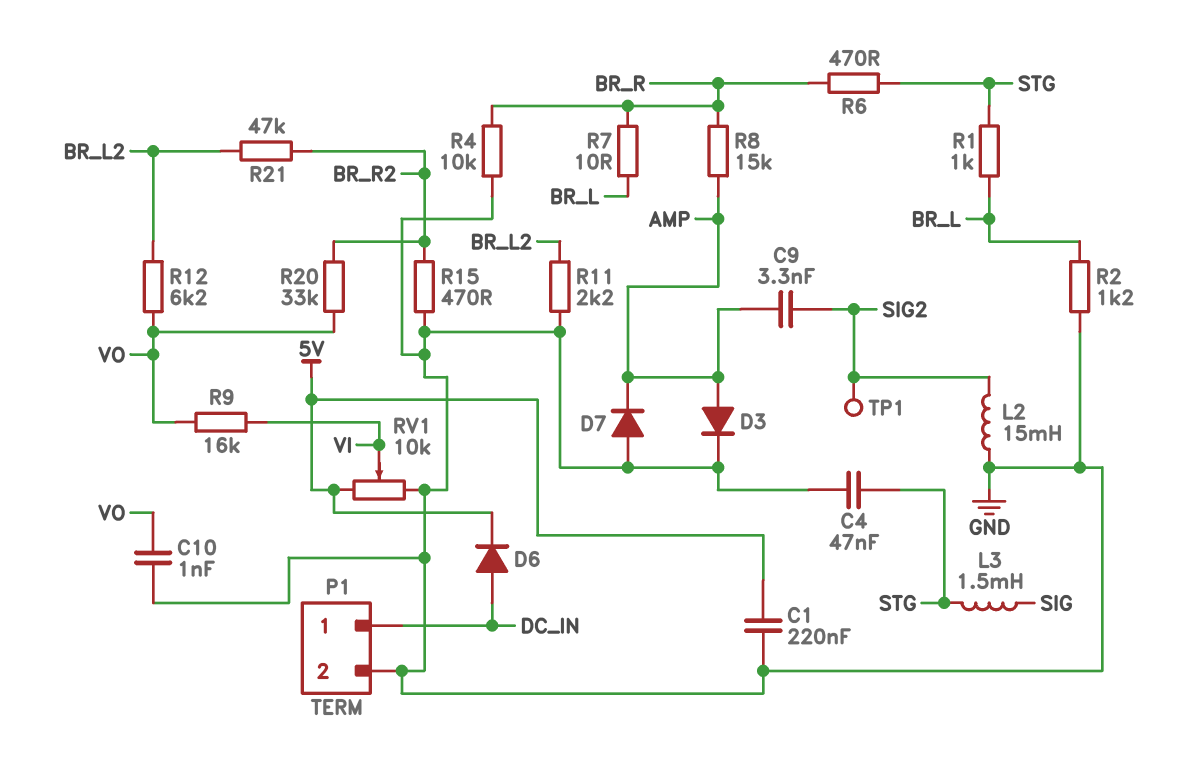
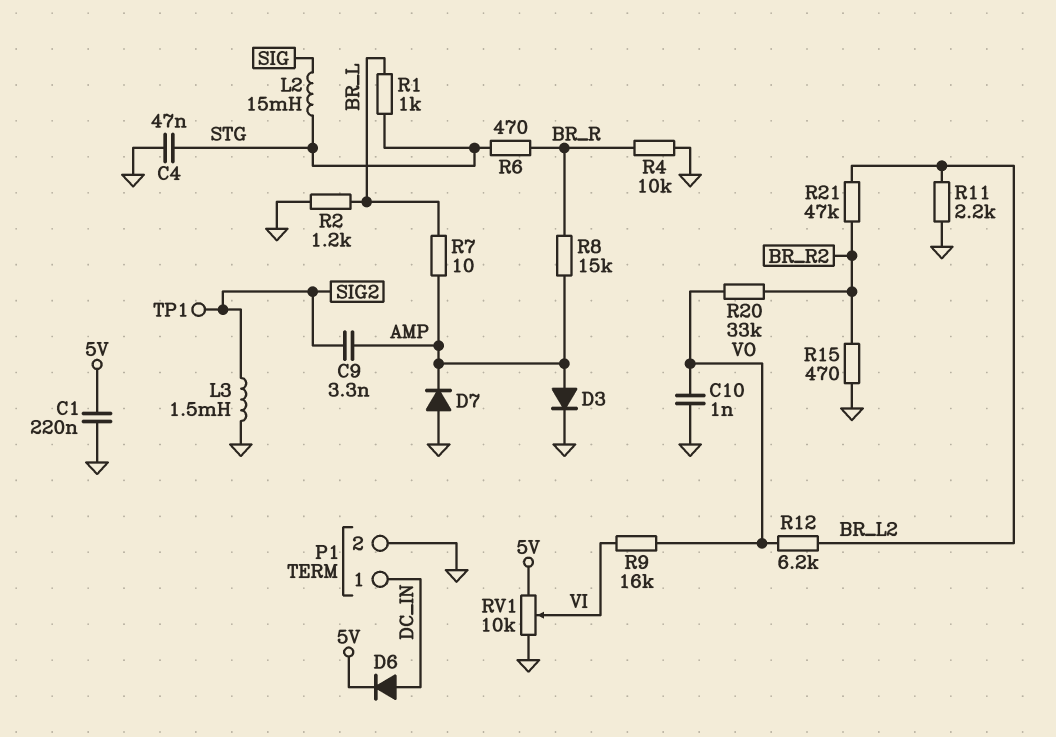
L2: 15mH (GND, SIG2) -> 15mH (SIG, STG)
L3: 1.5mH (SIG, STG) -> 1.5mH (GND, SIG2)
R7: 10 (BR_L, BR_R) -> 10 (AMP, BR_L)

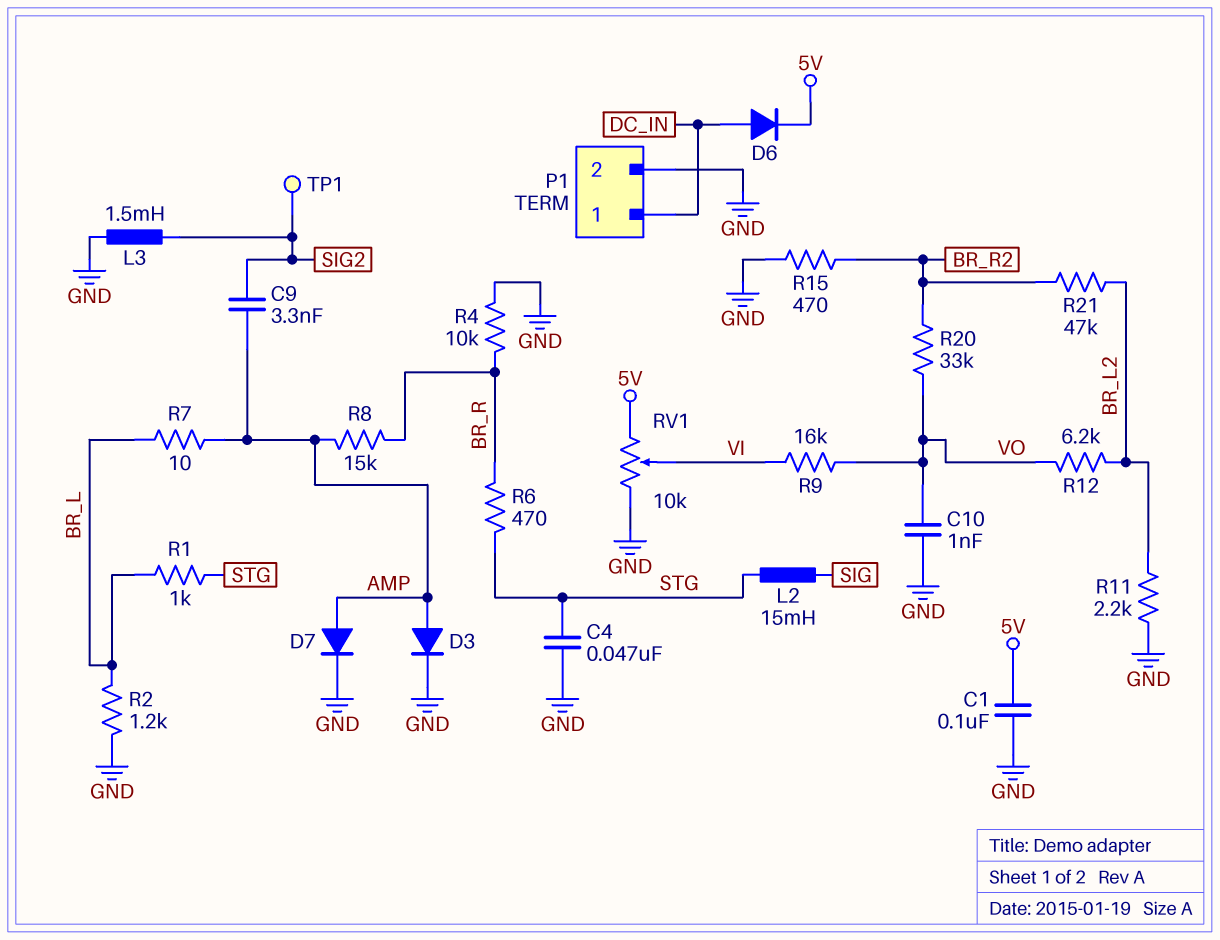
C1: 220nF (5V, GND) -> 100nF (5V, GND)
D7: diode (A GND, K AMP) -> diode (A AMP, K GND)

